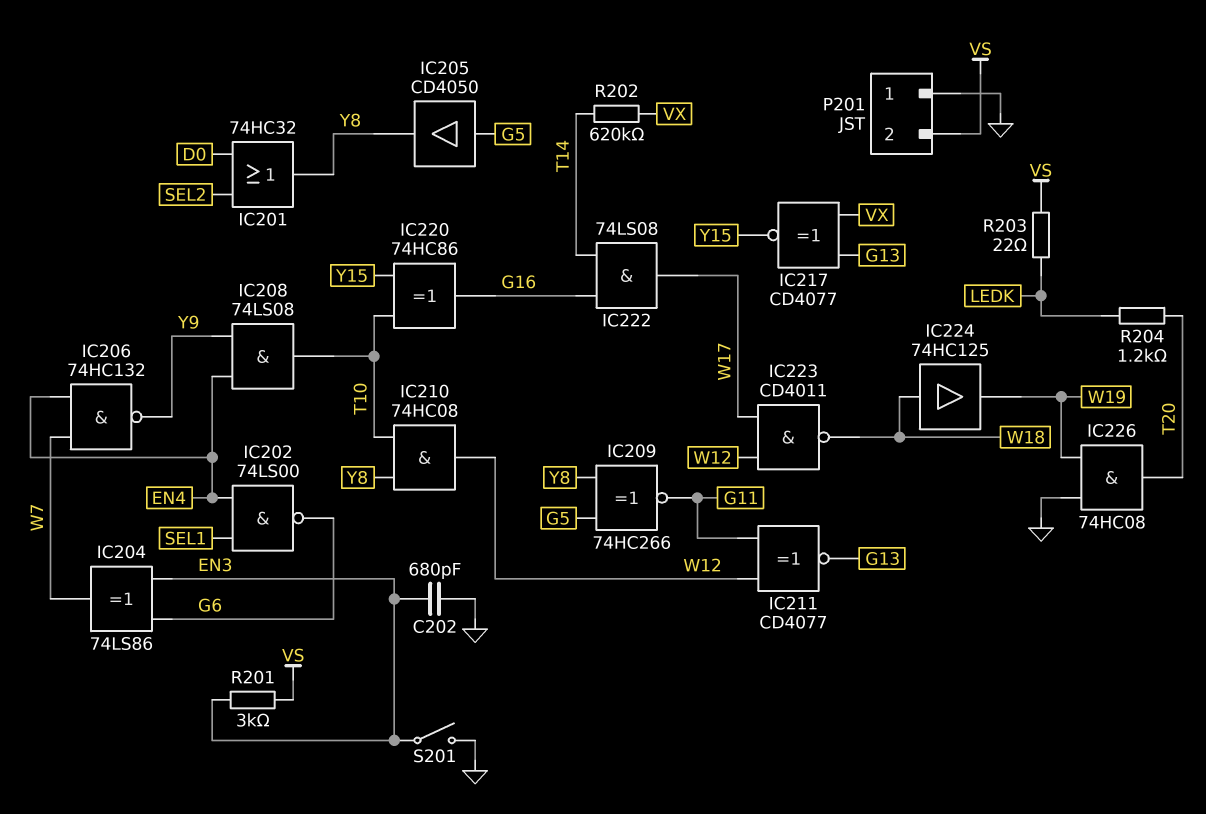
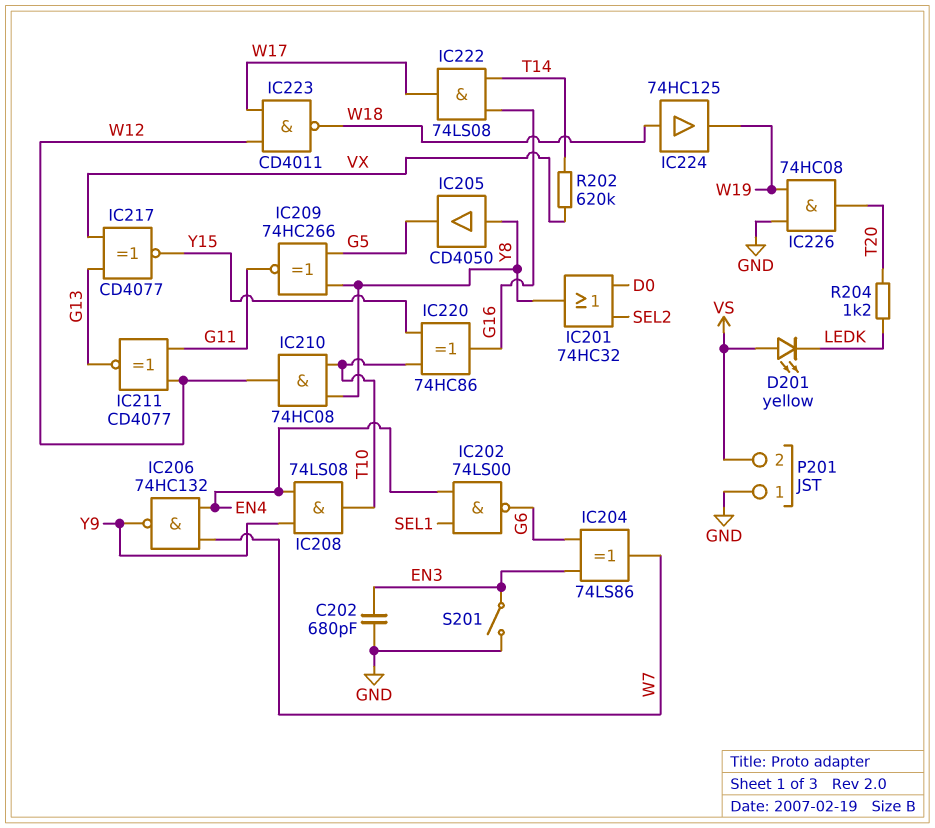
D201: none -> LED yellow (A VS, K LEDK)
IC205: buffer CD4050 (in G5, out Y8) -> buffer CD4050 (in Y8, out G5)
R201: 3k (EN3, VS) -> none
R203: 22 (LEDK, VS) -> none

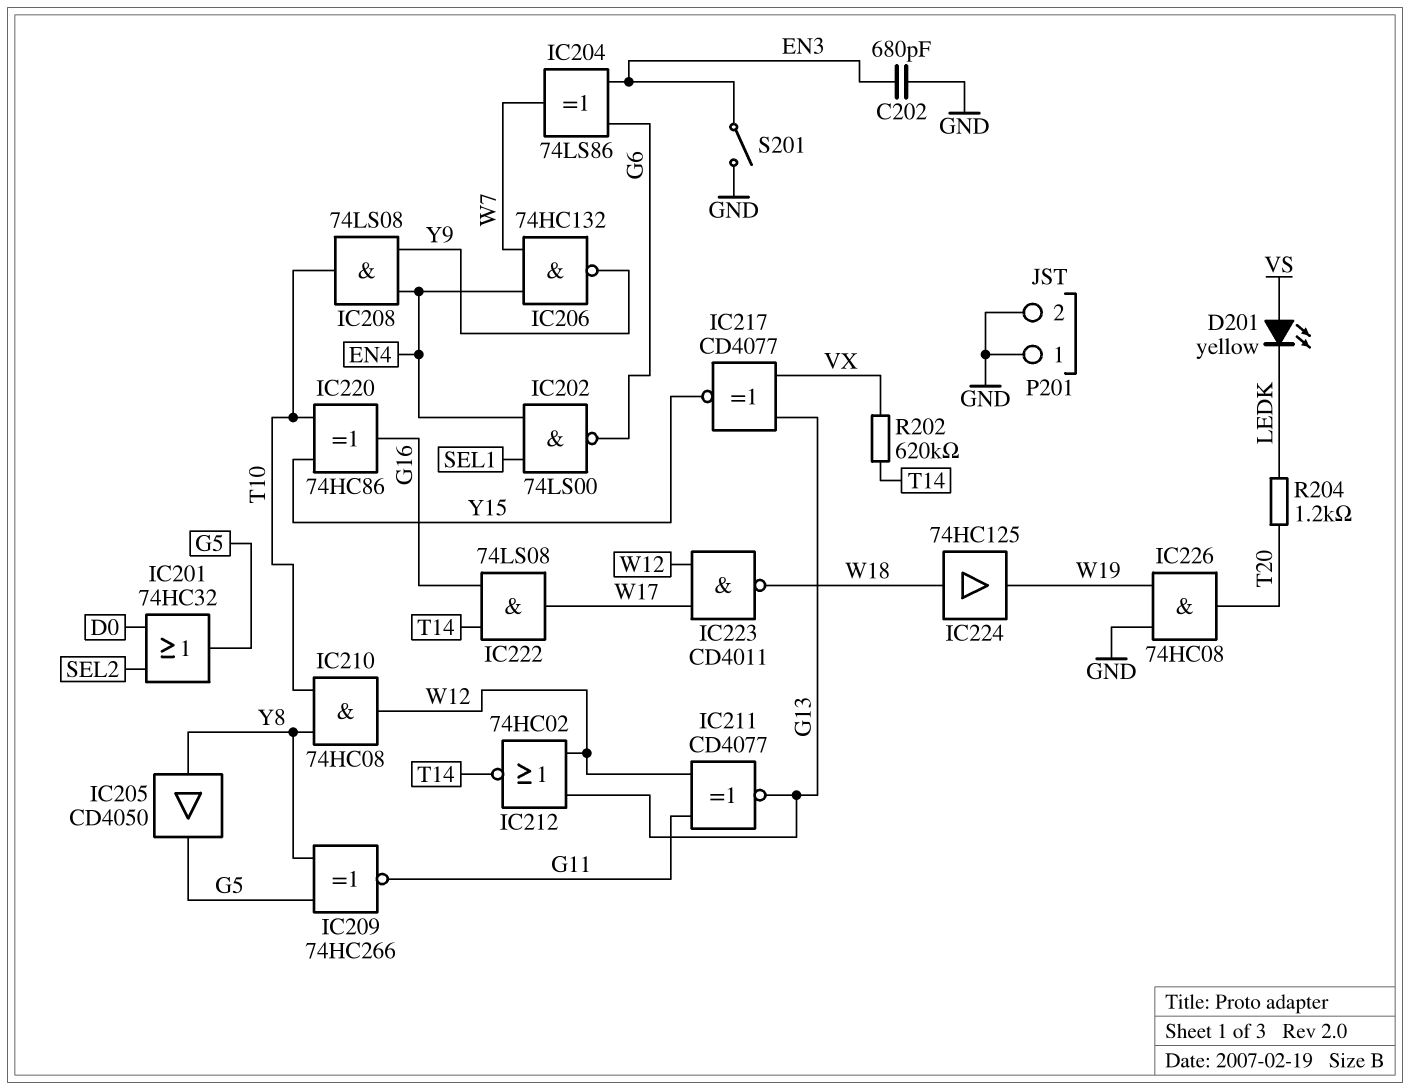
IC201: OR 74HC32 (in D0, in SEL2, out Y8) -> OR 74HC32 (in D0, in SEL2, out G5)
IC212: none -> NOR 74HC02 (in G13, in W12, out T14)
P201 pin 2: VS -> GND

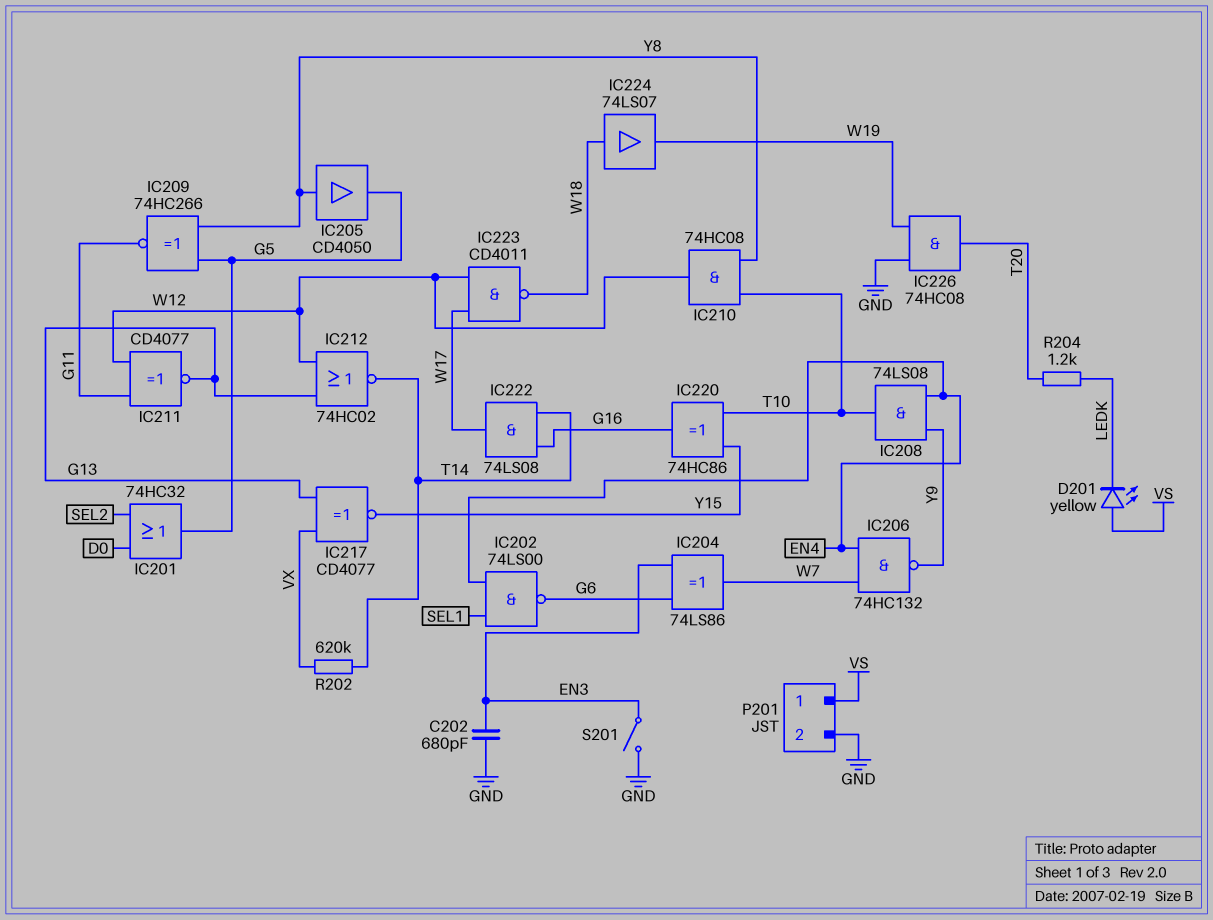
IC224: buffer 74HC125 (in W18, out W19) -> buffer 74LS07 (in W18, out W19)
P201 pin 1: GND -> VS

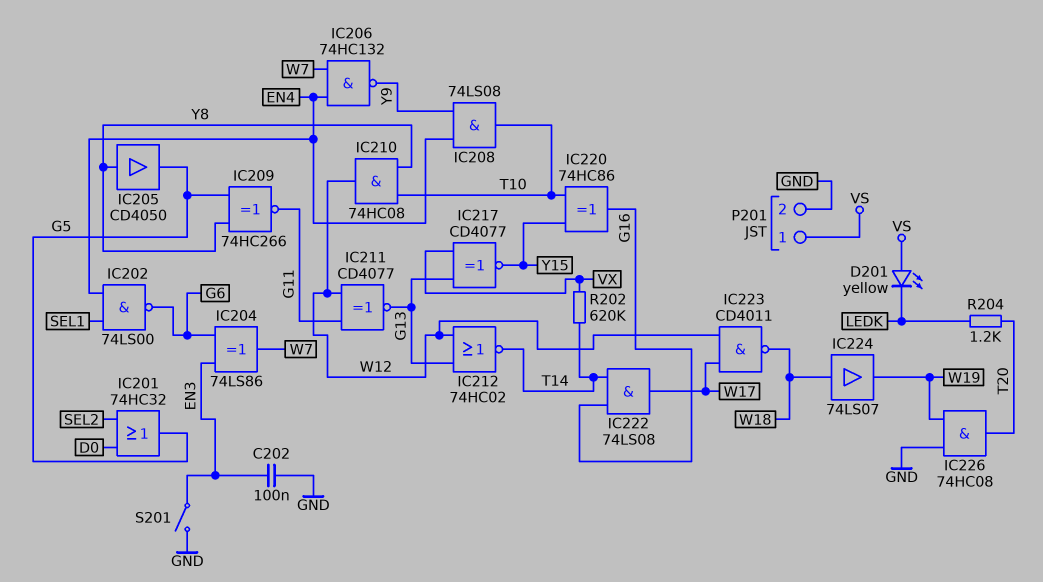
C202: 680pF (EN3, GND) -> 100nF (EN3, GND)

